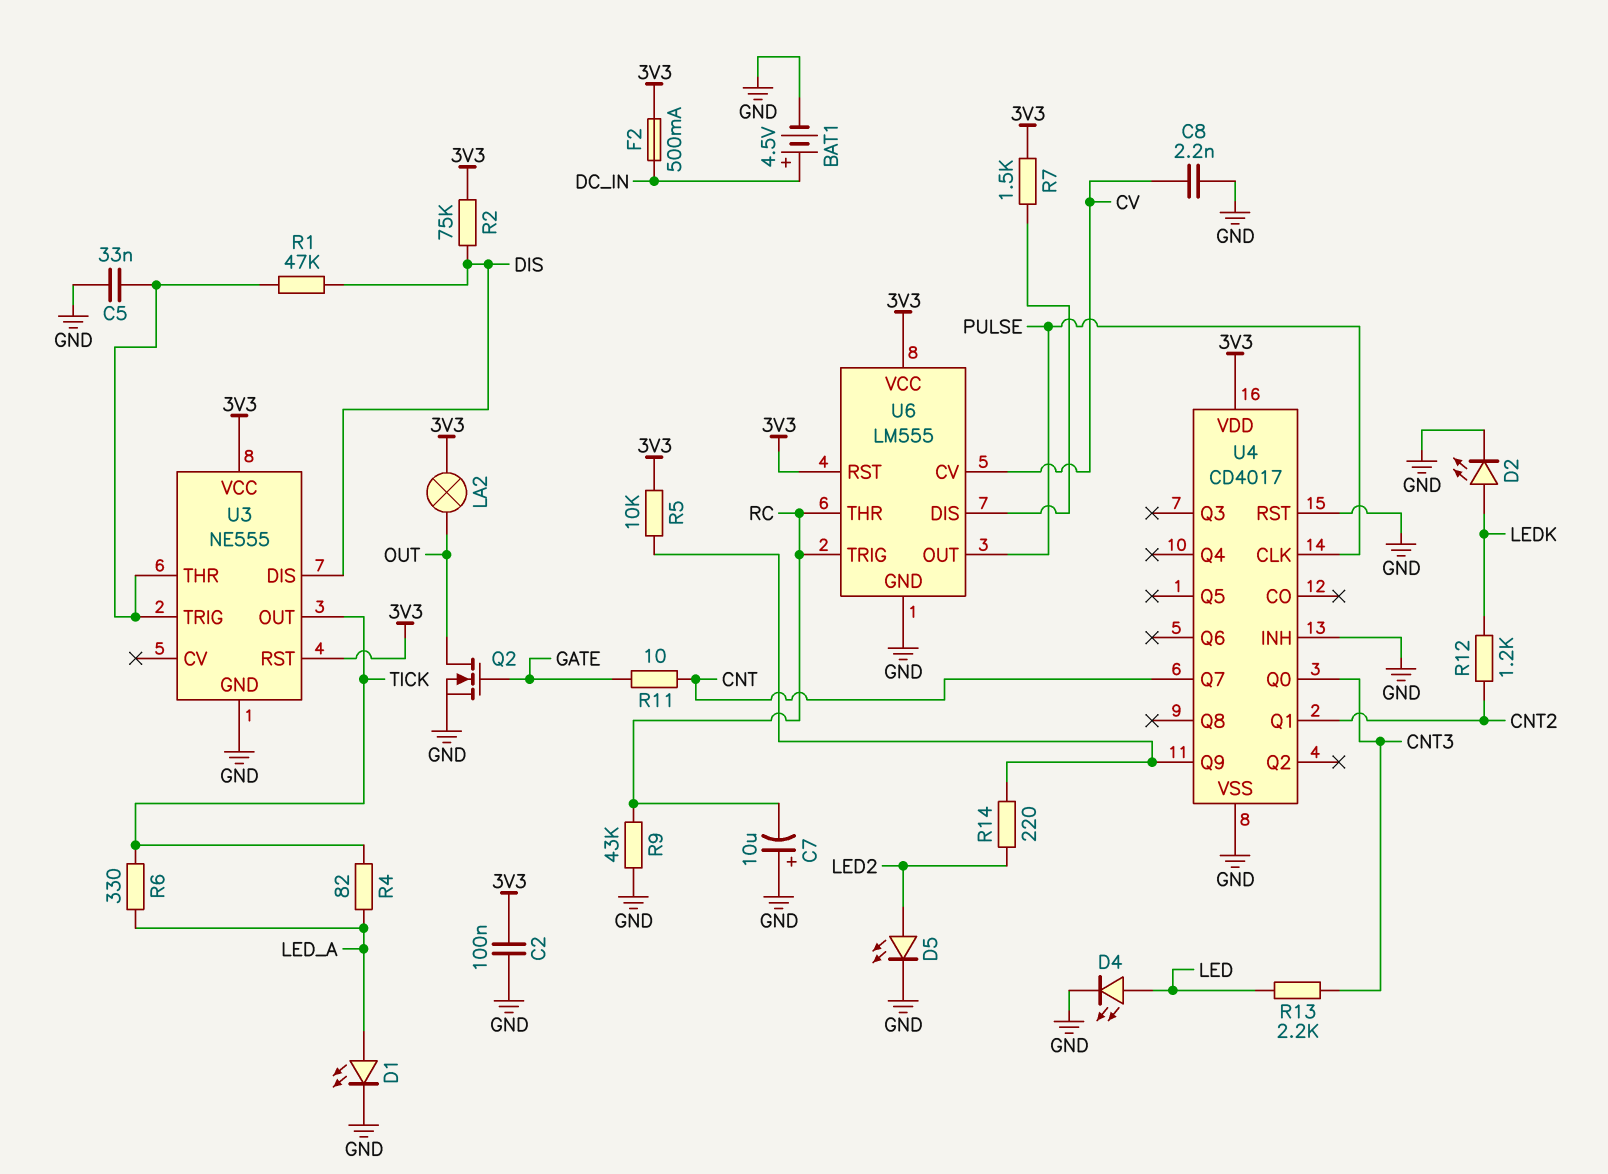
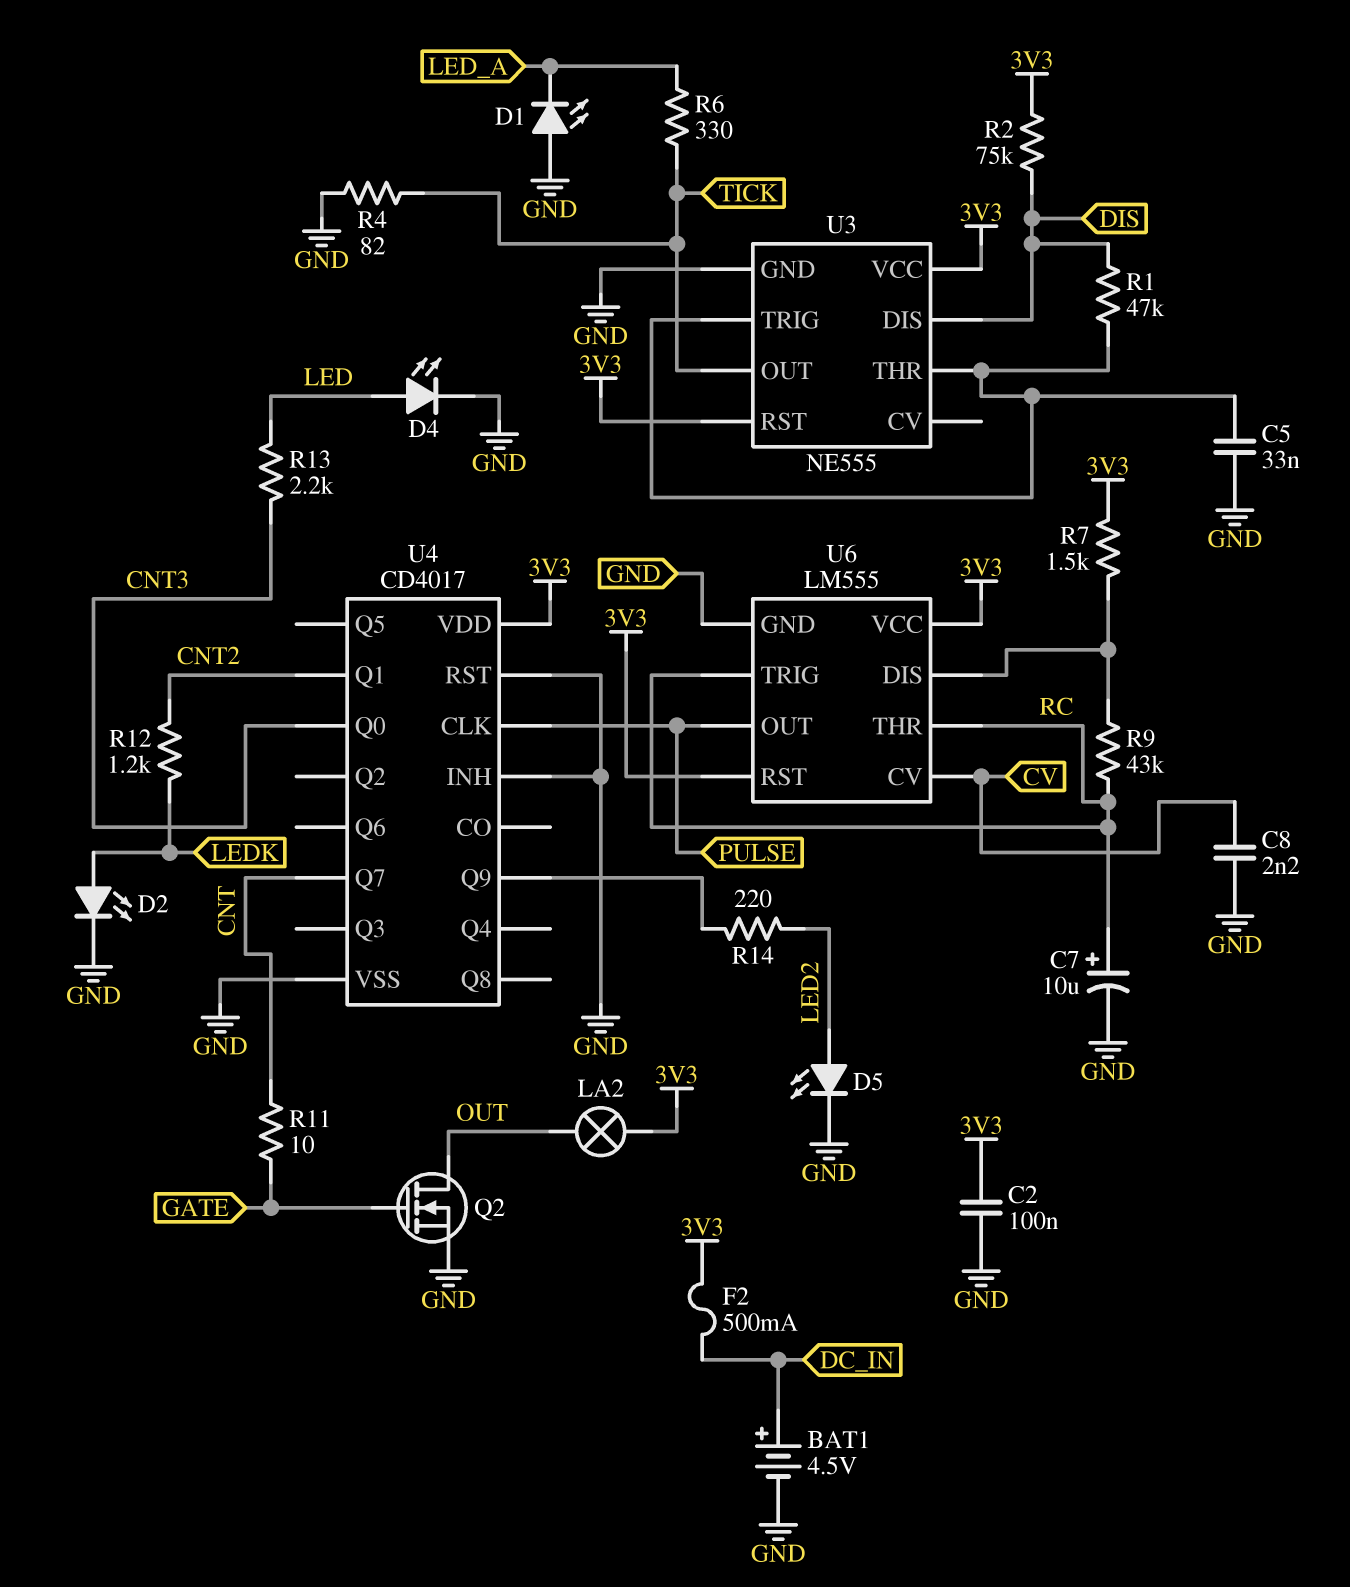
C7: 10uF (plus GND, minus RC) -> 10uF (plus RC, minus GND)
D1: LED (A LED_A, K GND) -> LED (A GND, K LED_A)
R4: 82 (LED_A, TICK) -> 82 (GND, TICK)
R5: 10k (3V3, U4/Q9) -> none
R9: 43k (GND, RC) -> 43k (RC, U6/DIS)

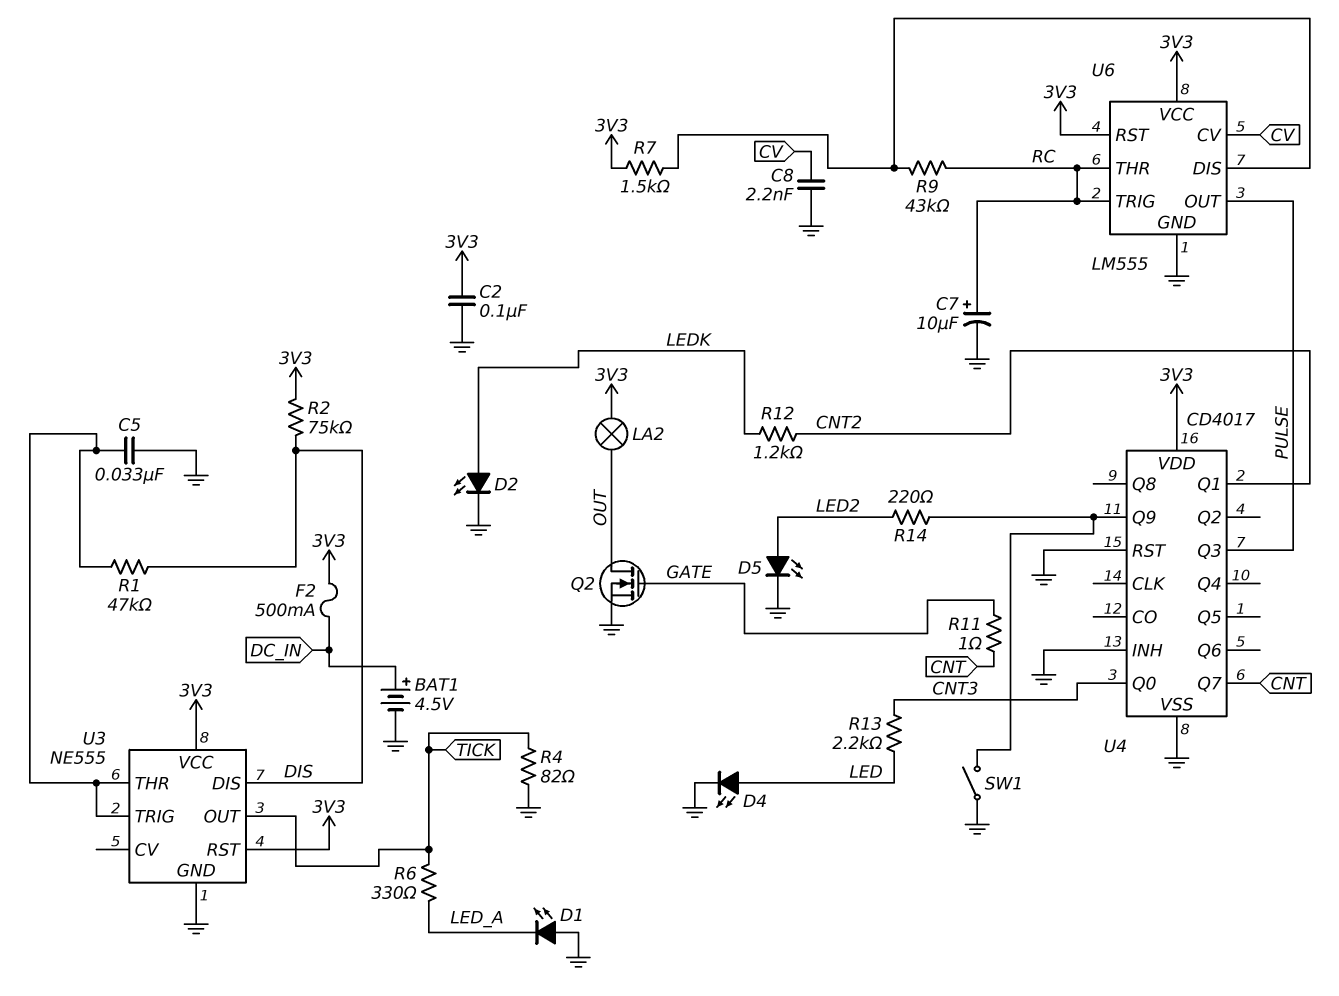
R11: 10 (CNT, GATE) -> 1 (CNT, GATE)
SW1: none -> switch (GND, U4/Q9)
U4 pin CLK: PULSE -> none
U4 pin Q3: none -> PULSE

